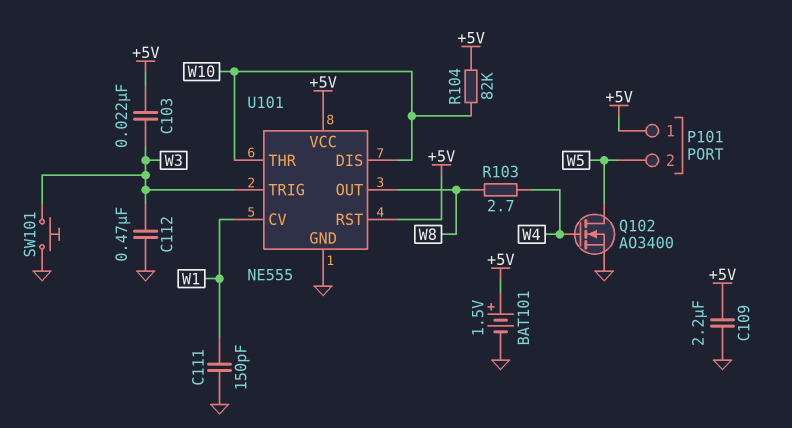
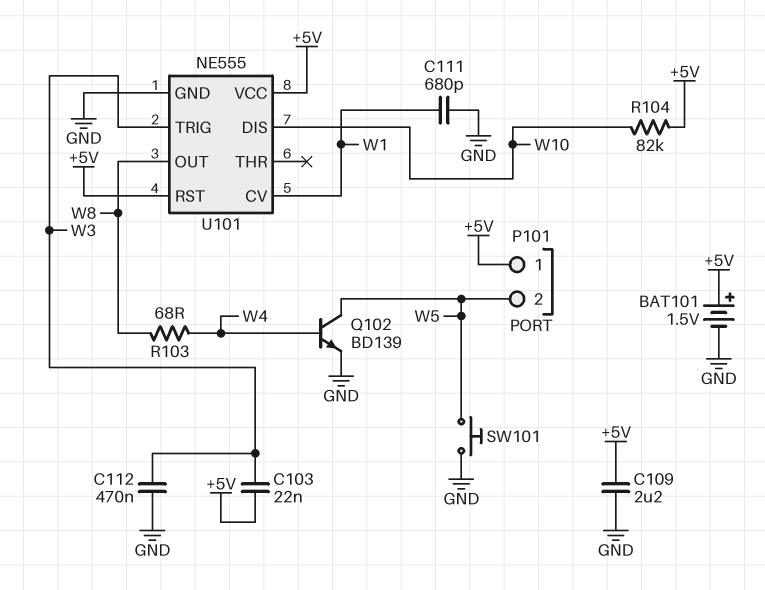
C111: 150pF (GND, W1) -> 680pF (GND, W1)
Q102: NMOS AO3400 (G W4, D W5, S GND) -> NPN BD139 (B W4, C W5, E GND)
R103: 2.7 (W4, W8) -> 68 (W4, W8)
SW101: button (GND, W3) -> button (GND, W5)
U101 pin THR: W10 -> none

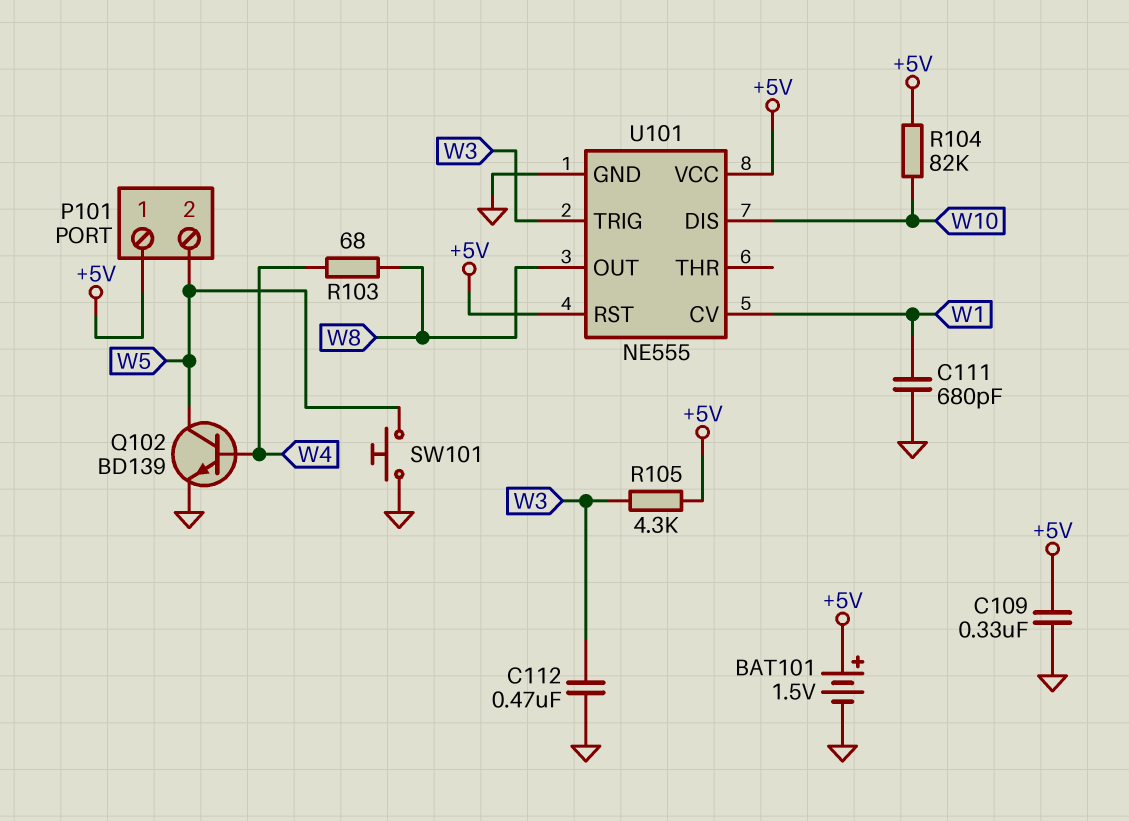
C103: 22nF (+5V, W3) -> none
C109: 2.2uF (+5V, GND) -> 330nF (+5V, GND)
R105: none -> 4.3k (+5V, W3)

